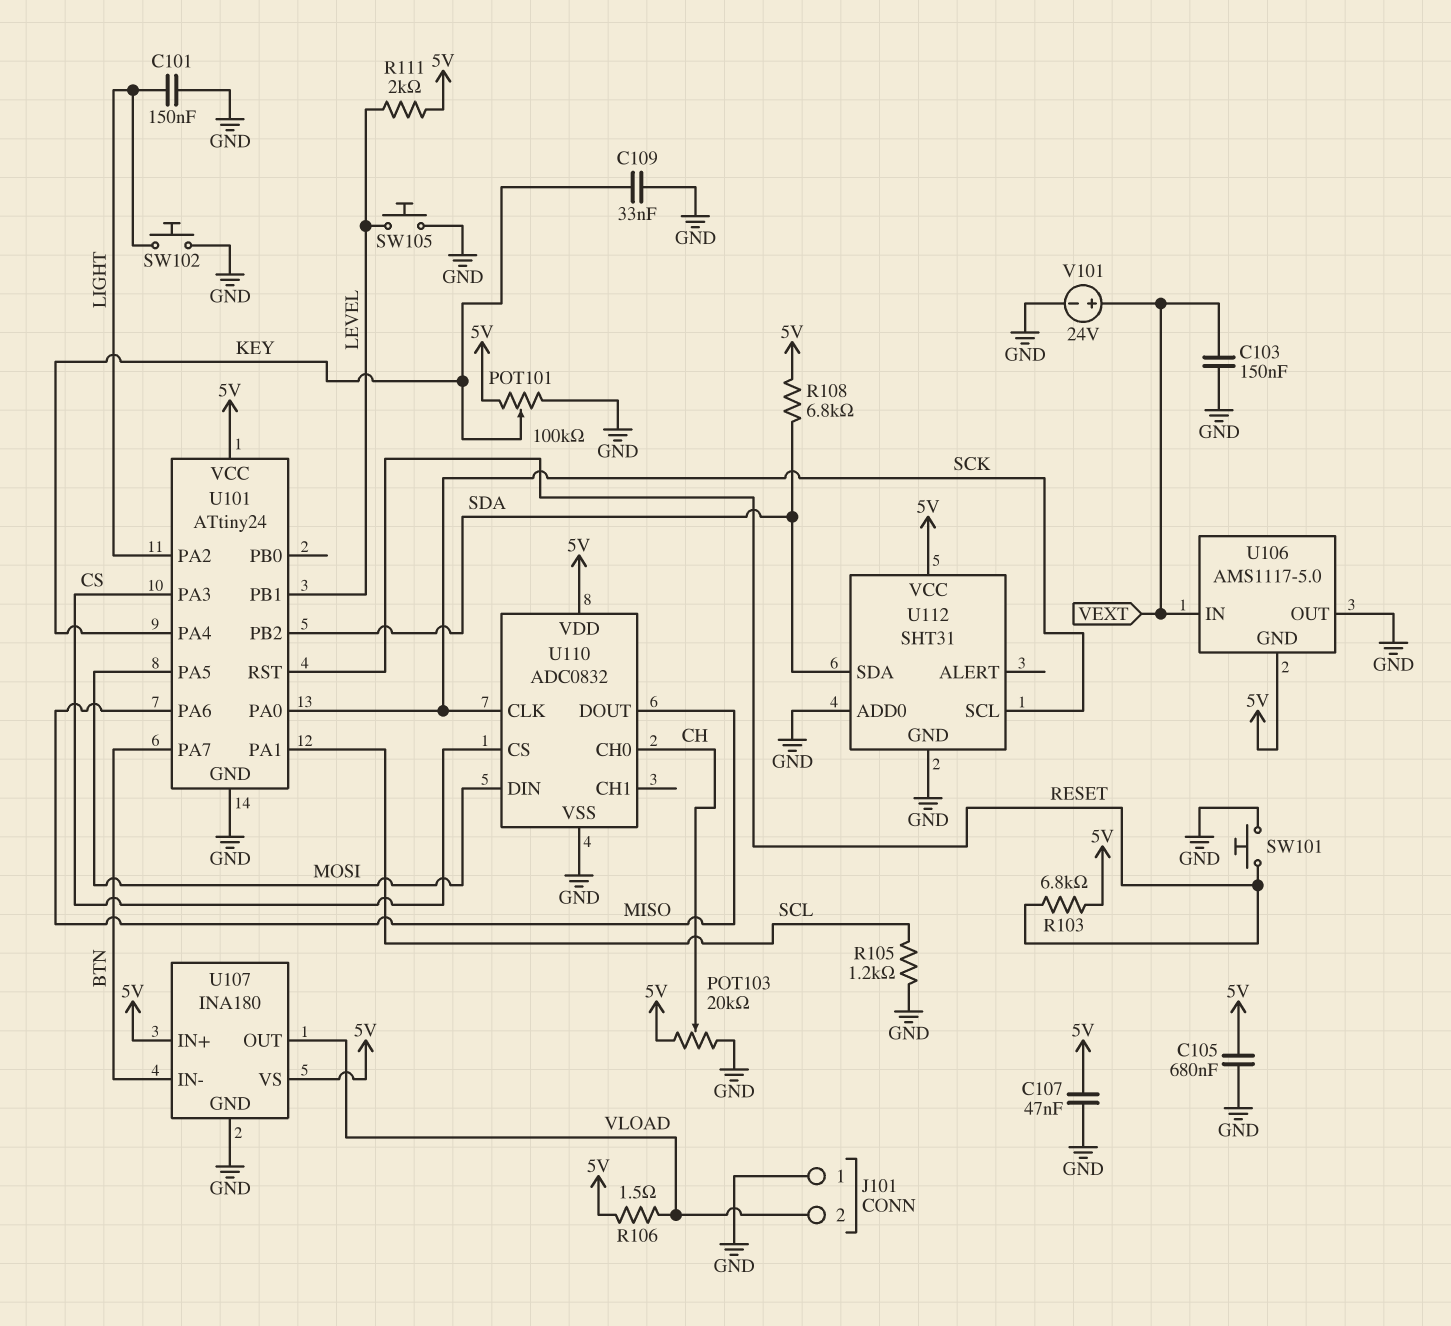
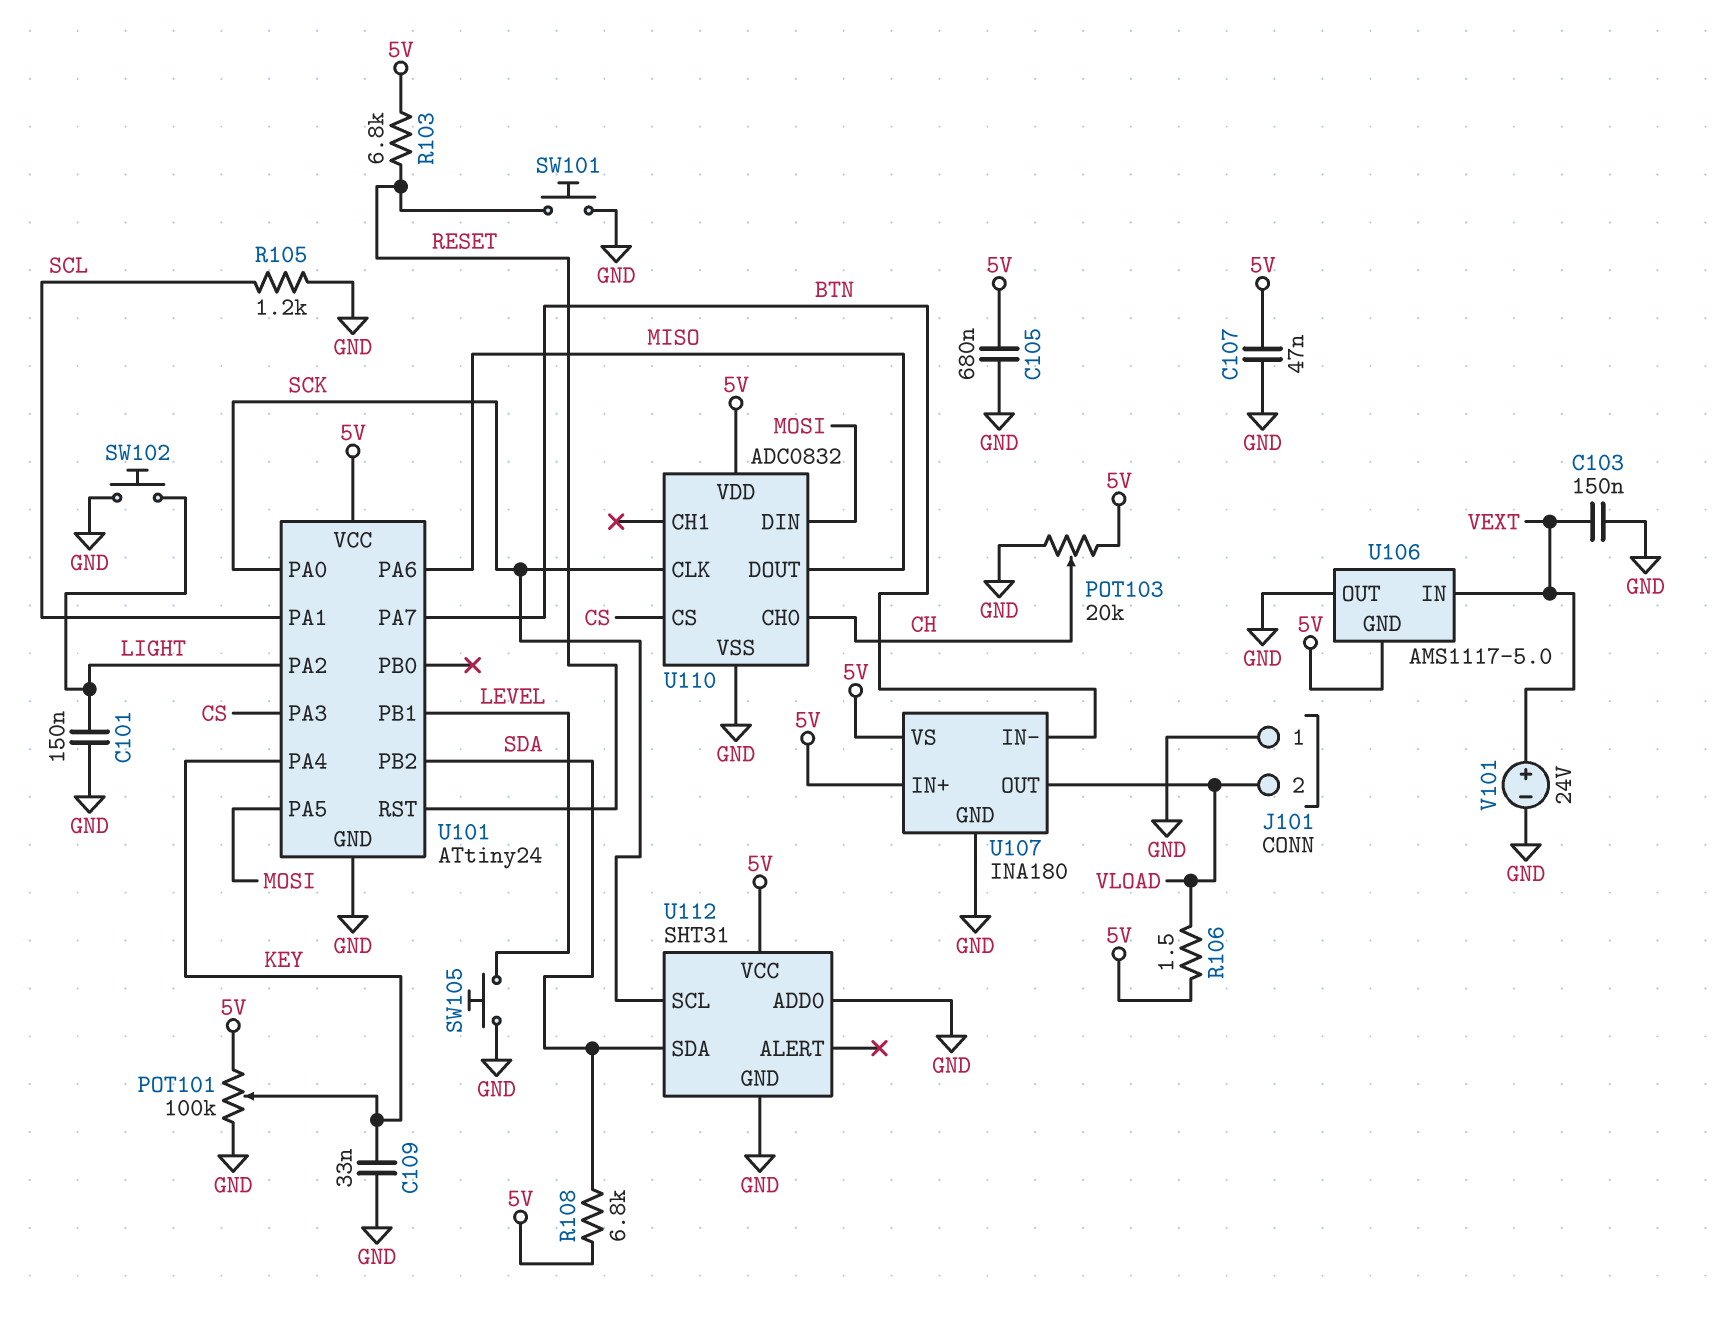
R111: 2k (5V, LEVEL) -> none

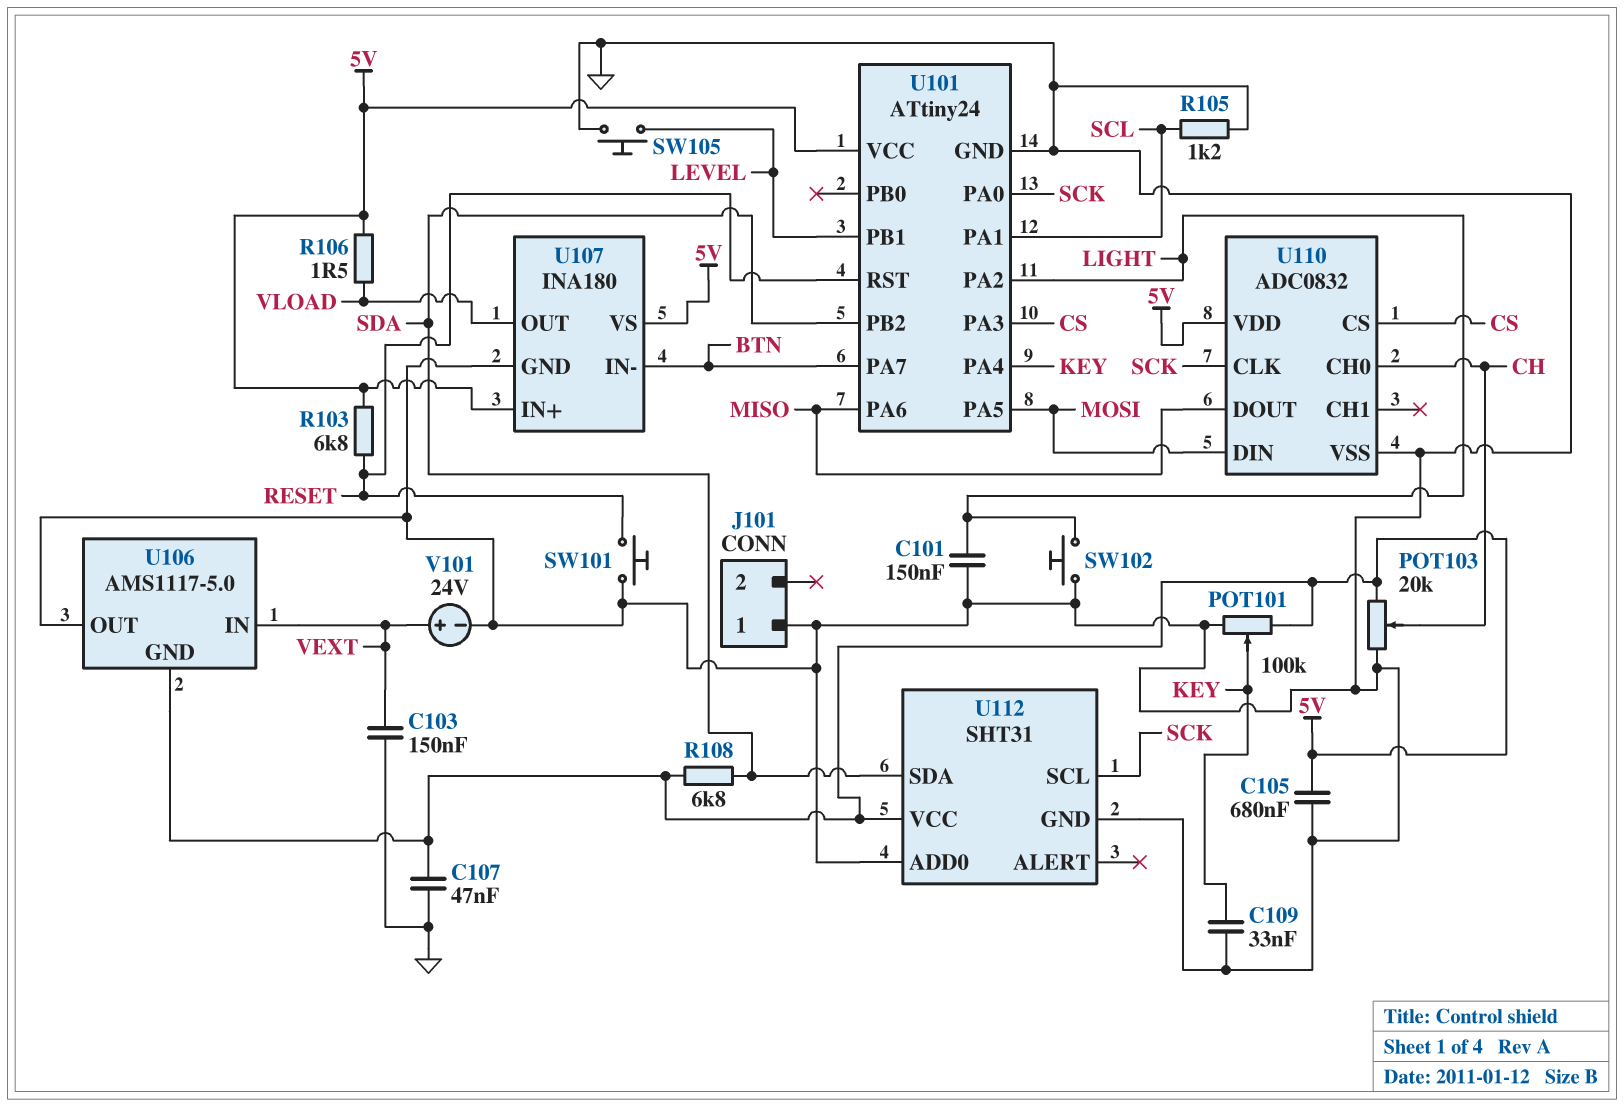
J101 pin 2: VLOAD -> none

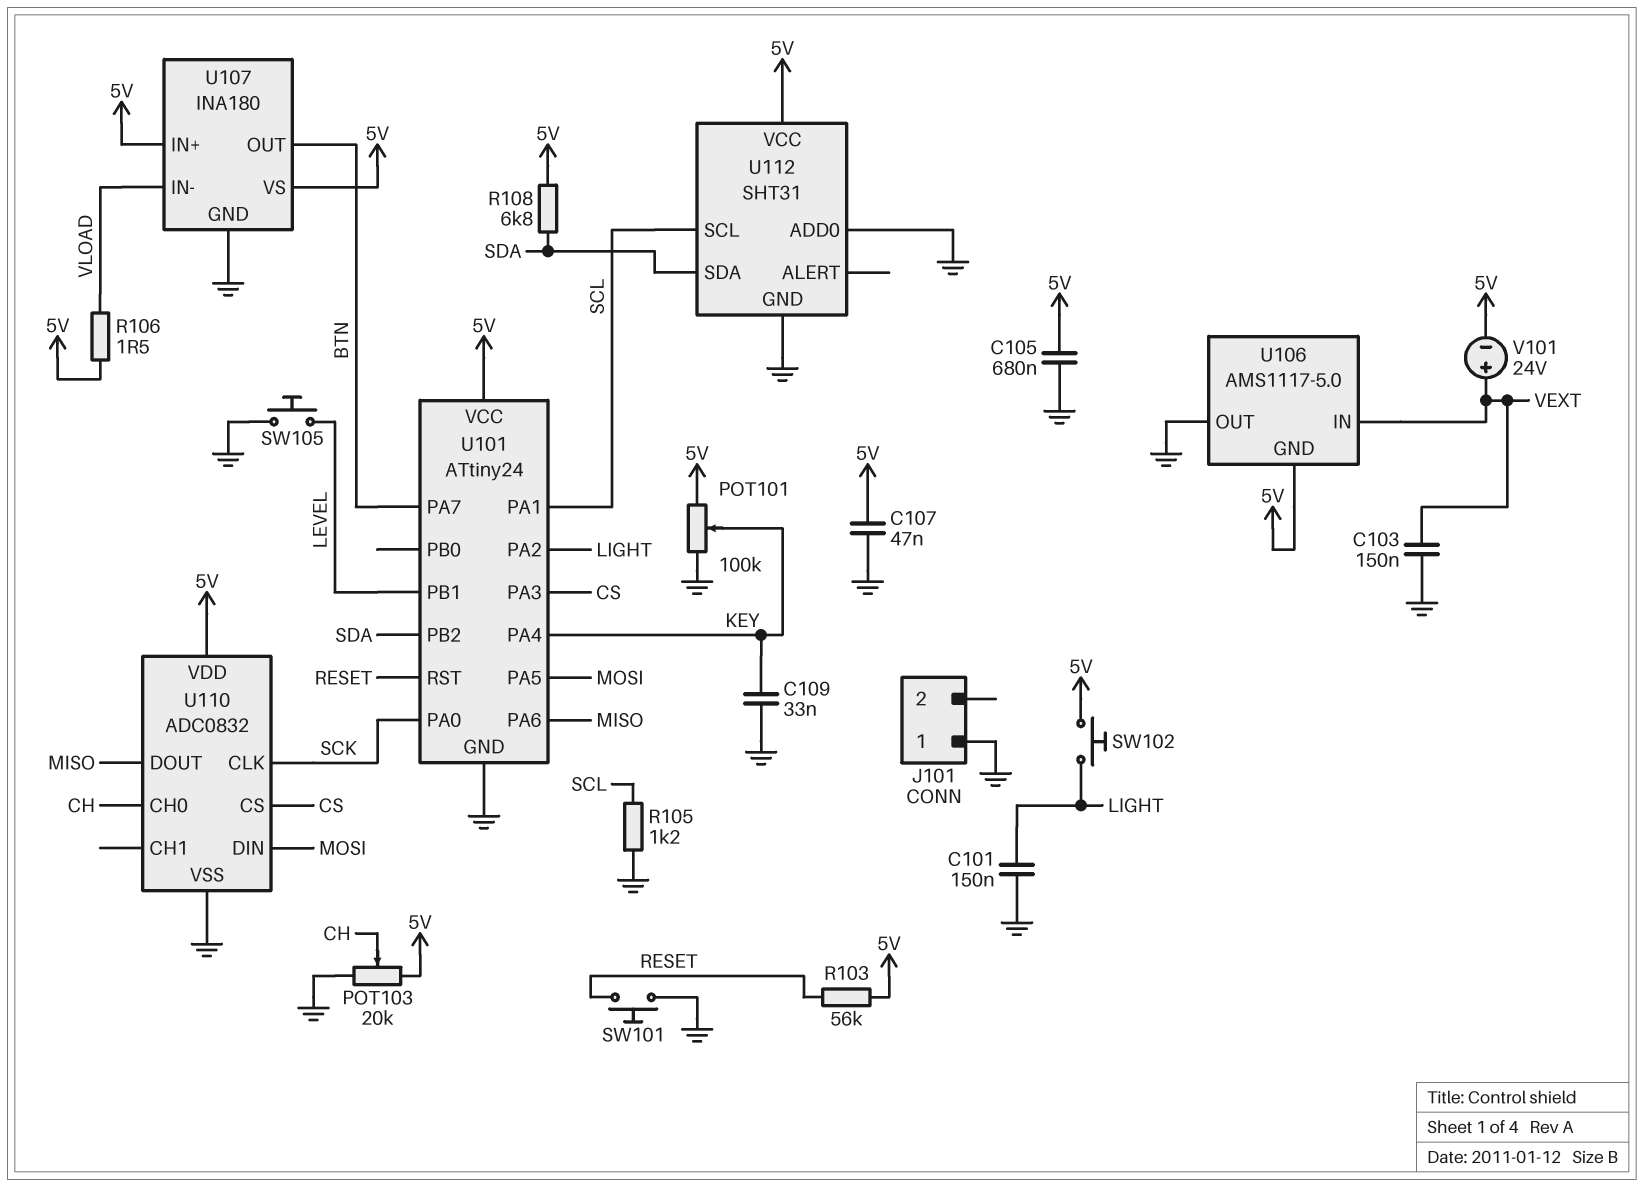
R103: 6.8k (5V, RESET) -> 56k (5V, RESET)
SW102: button (GND, LIGHT) -> button (5V, LIGHT)
U107 pin IN-: BTN -> VLOAD
U107 pin OUT: VLOAD -> BTN
U112 pin SCL: SCK -> SCL
V101: 24V (plus VEXT, minus GND) -> 24V (plus VEXT, minus 5V)

